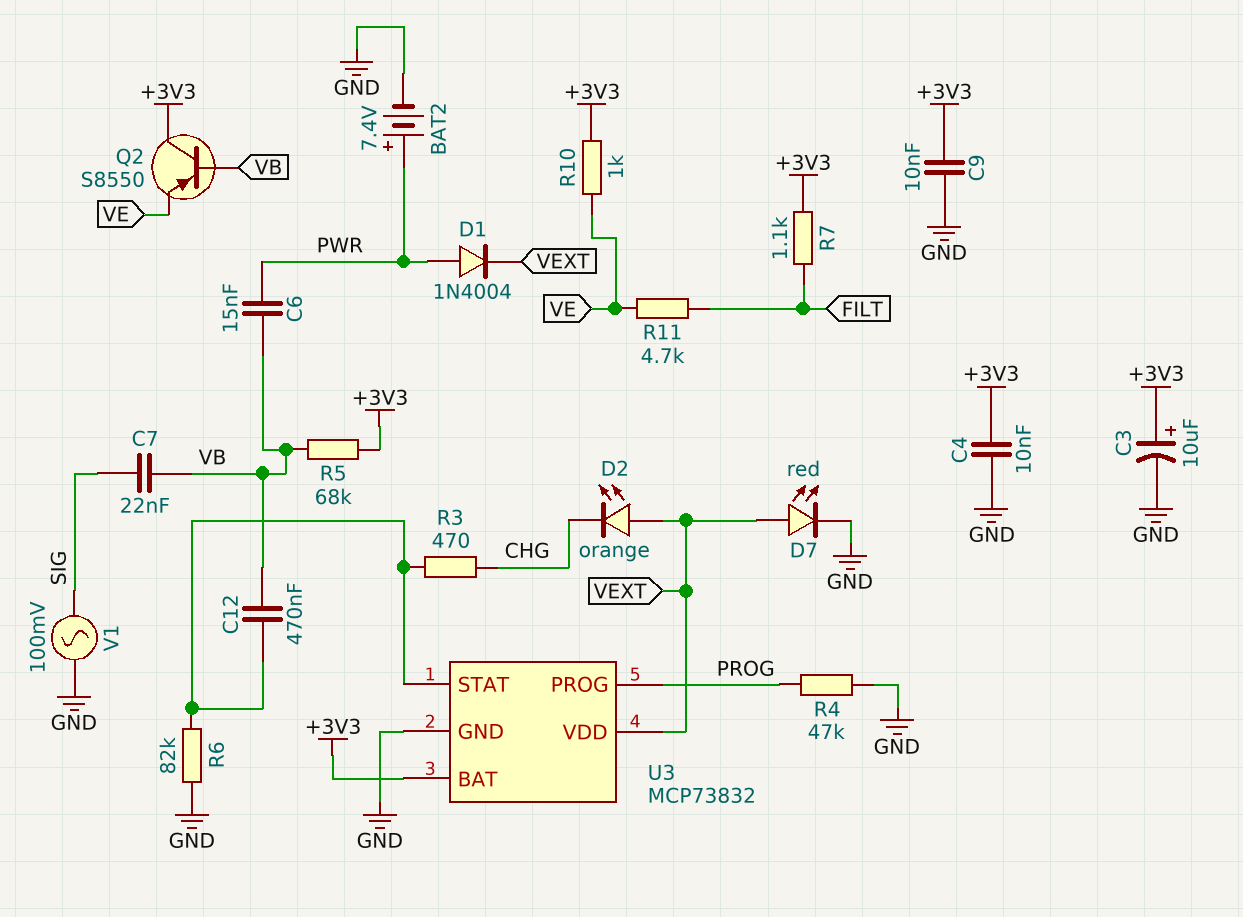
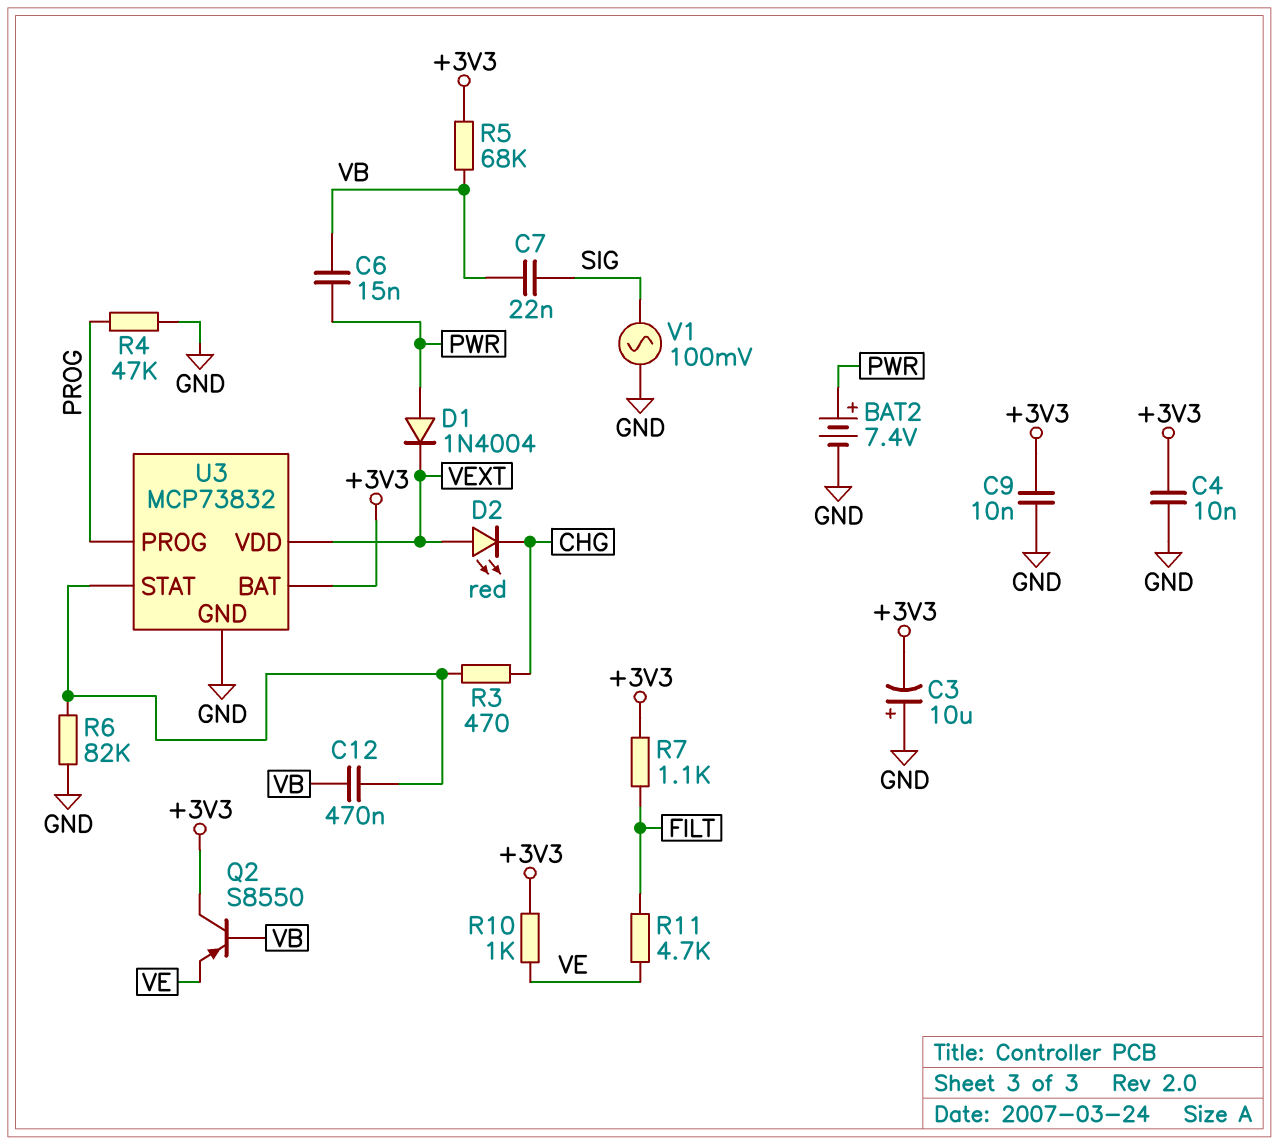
C3: 10uF (plus +3V3, minus GND) -> 10uF (plus GND, minus +3V3)
D2: LED orange (A VEXT, K CHG) -> LED red (A VEXT, K CHG)
D7: LED red (A VEXT, K GND) -> none

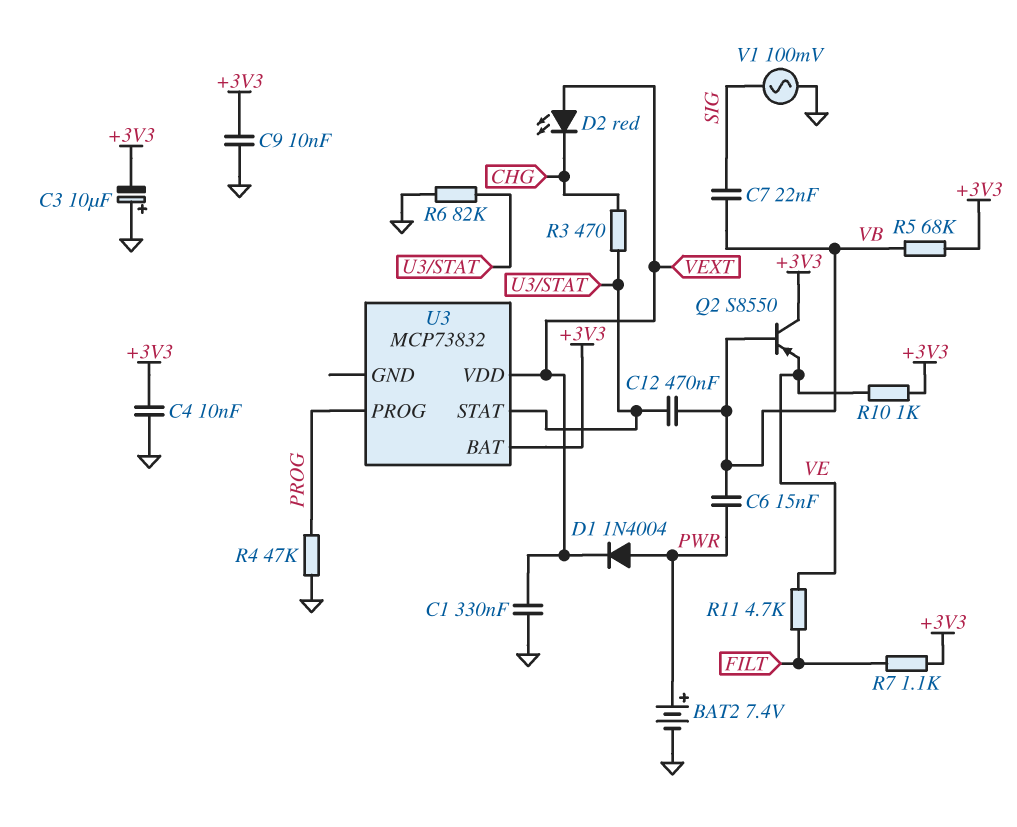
C1: none -> 330nF (GND, VEXT)
U3 pin GND: GND -> none

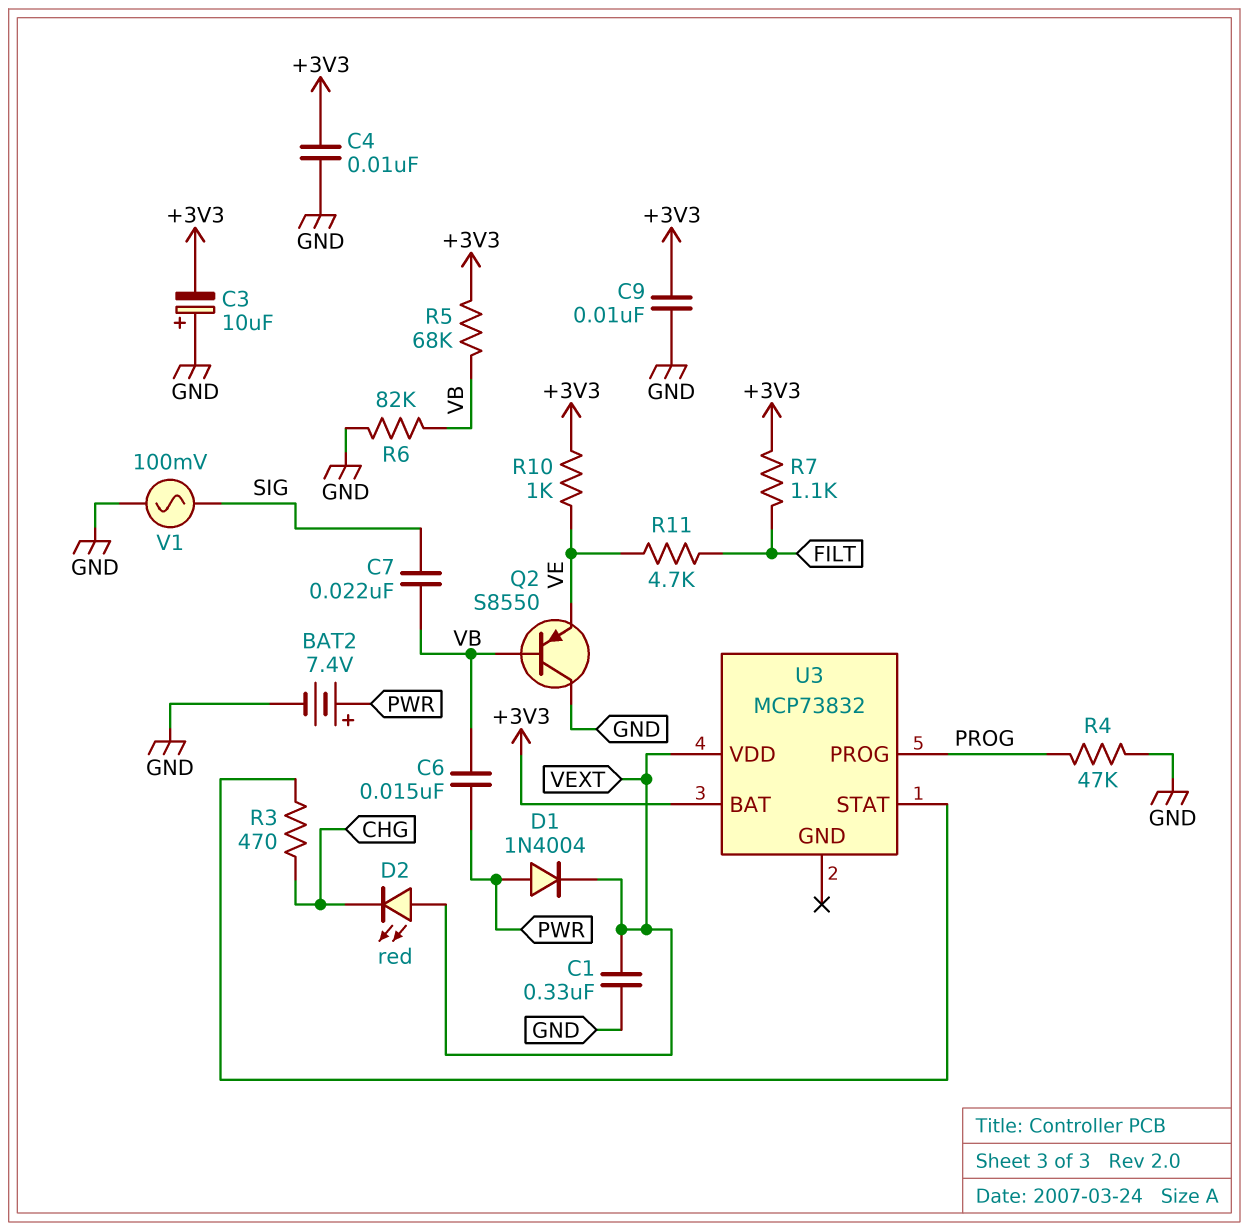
C12: 470nF (U3/STAT, VB) -> none
Q2: PNP S8550 (B VB, C +3V3, E VE) -> PNP S8550 (B VB, C GND, E VE)
R6: 82k (GND, U3/STAT) -> 82k (GND, VB)

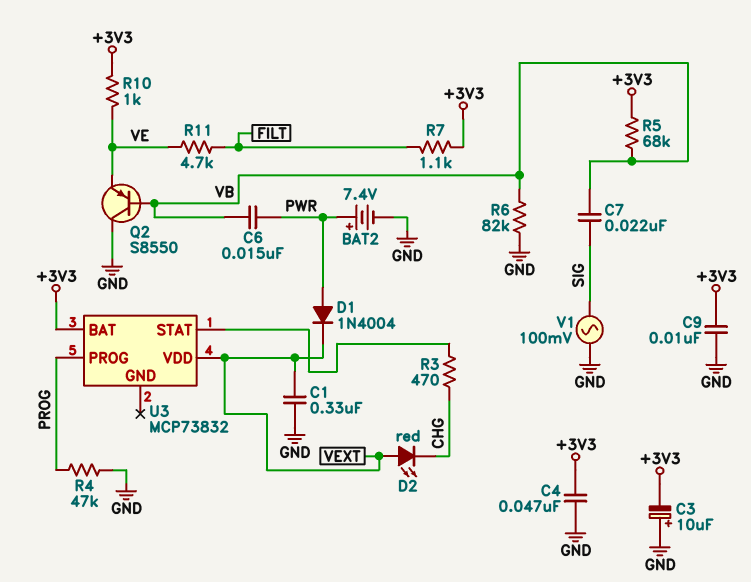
C4: 10nF (+3V3, GND) -> 47nF (+3V3, GND)

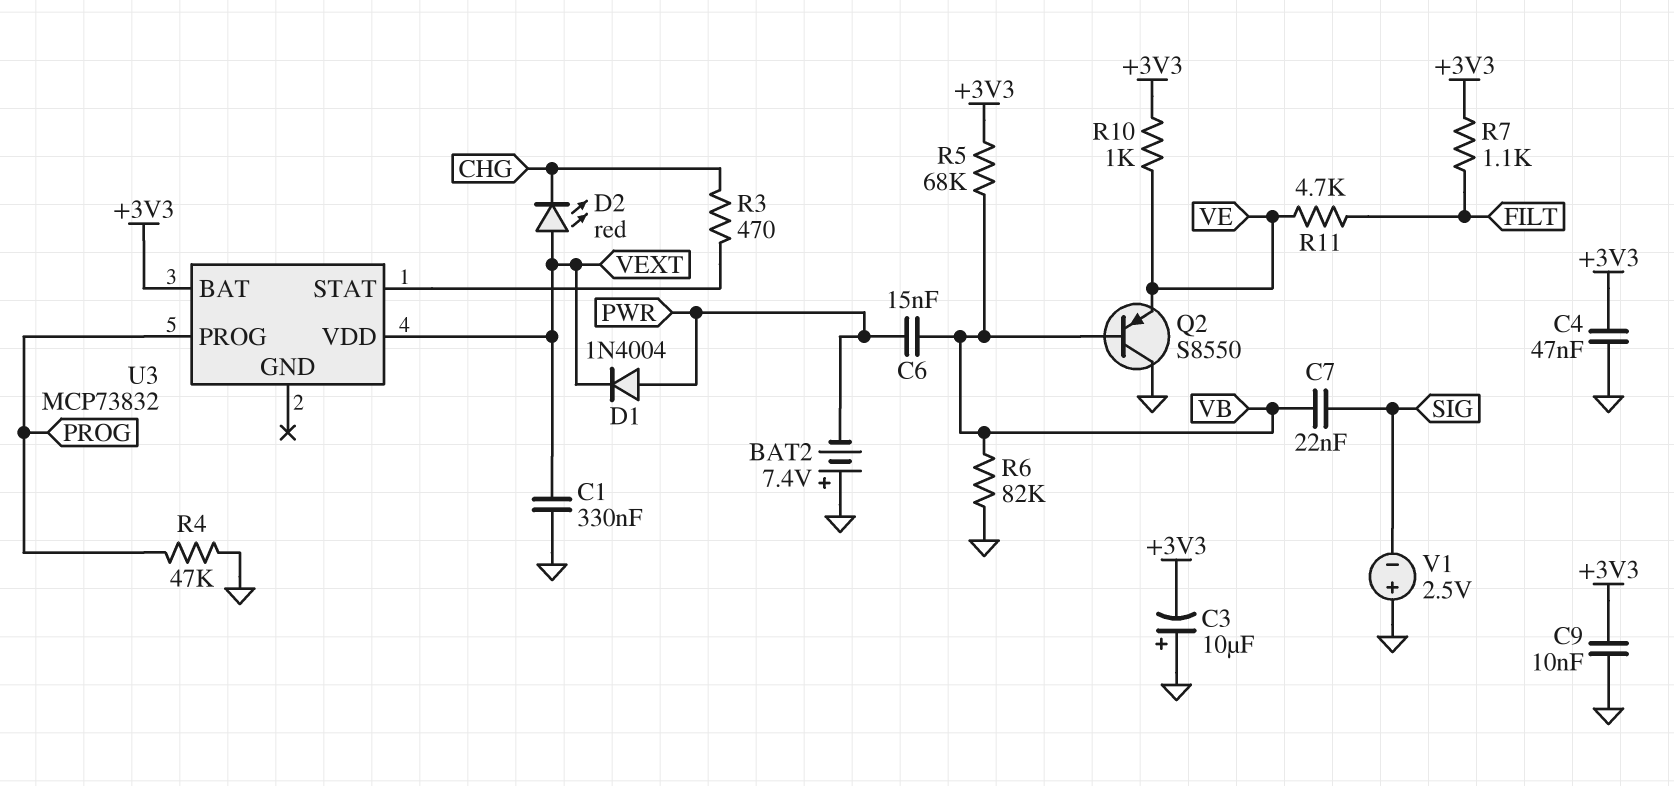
BAT2: 7.4V (plus PWR, minus GND) -> 7.4V (plus GND, minus PWR)
V1: AC 100mV (GND, SIG) -> 2.5V (plus GND, minus SIG)

